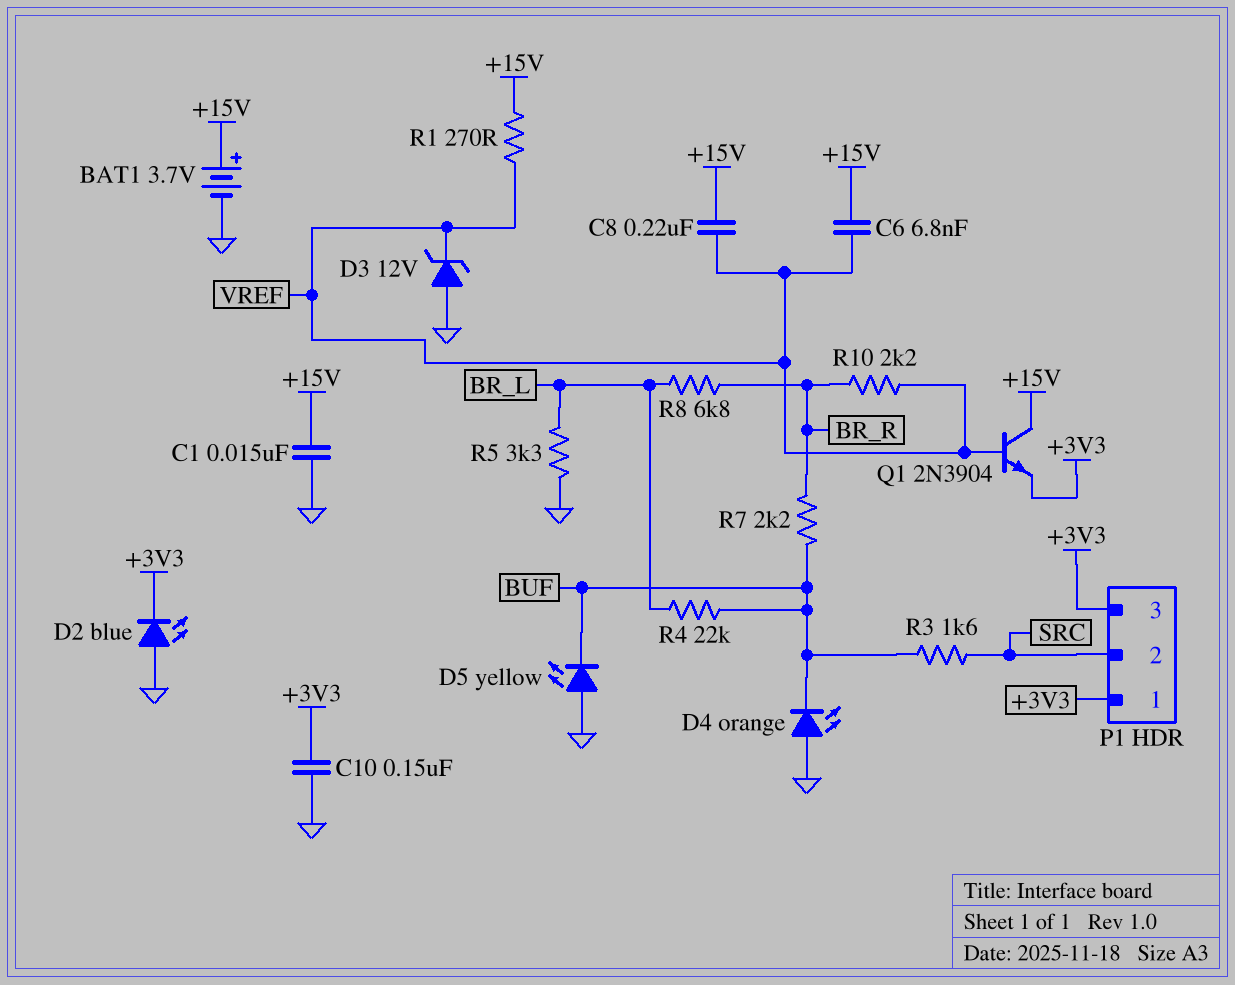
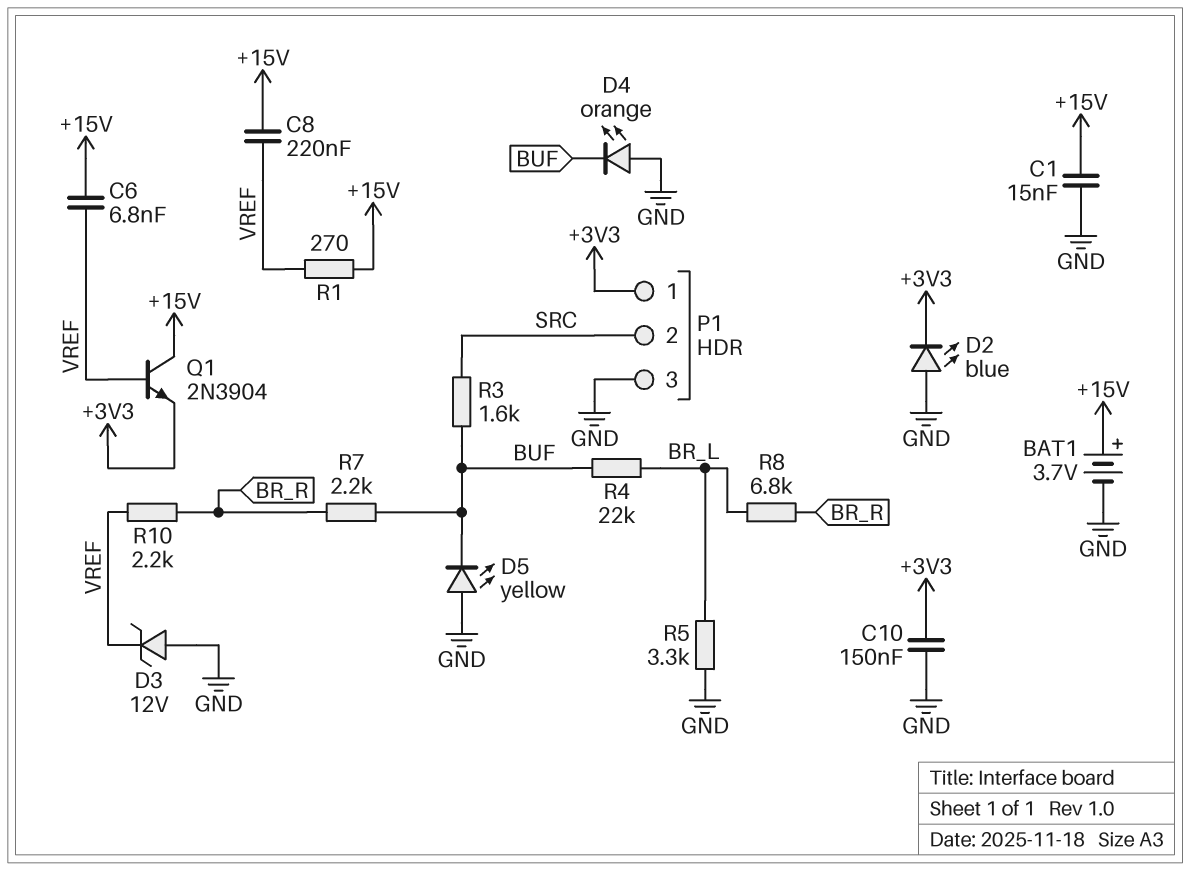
P1 pin 3: +3V3 -> GND

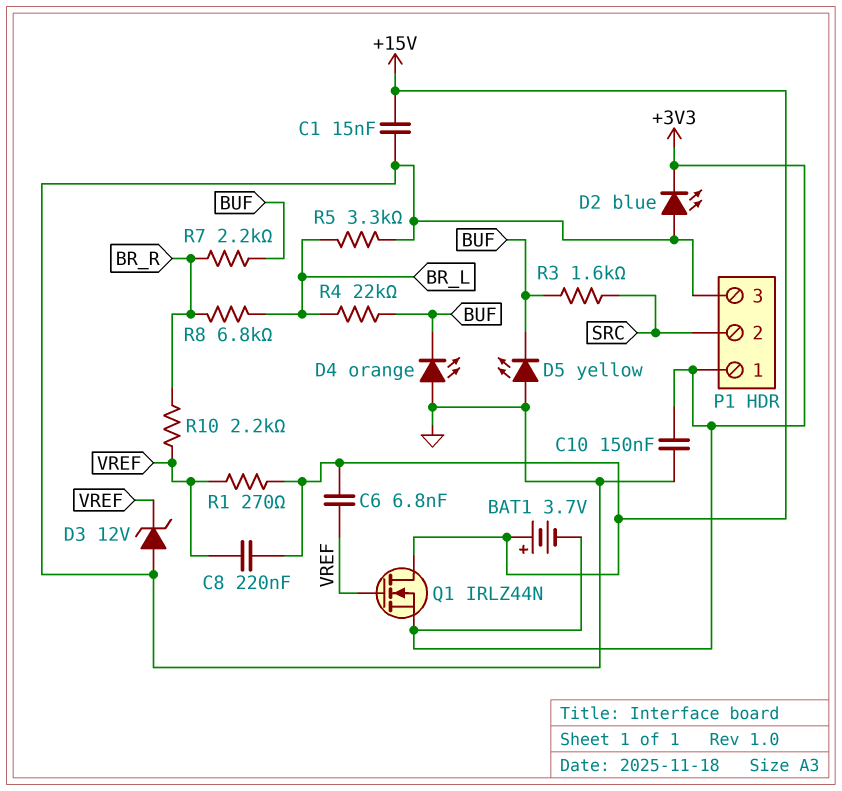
BAT1: 3.7V (plus +15V, minus GND) -> 3.7V (plus +15V, minus +3V3)
Q1: NPN 2N3904 (B VREF, C +15V, E +3V3) -> NMOS IRLZ44N (G VREF, D +15V, S +3V3)

